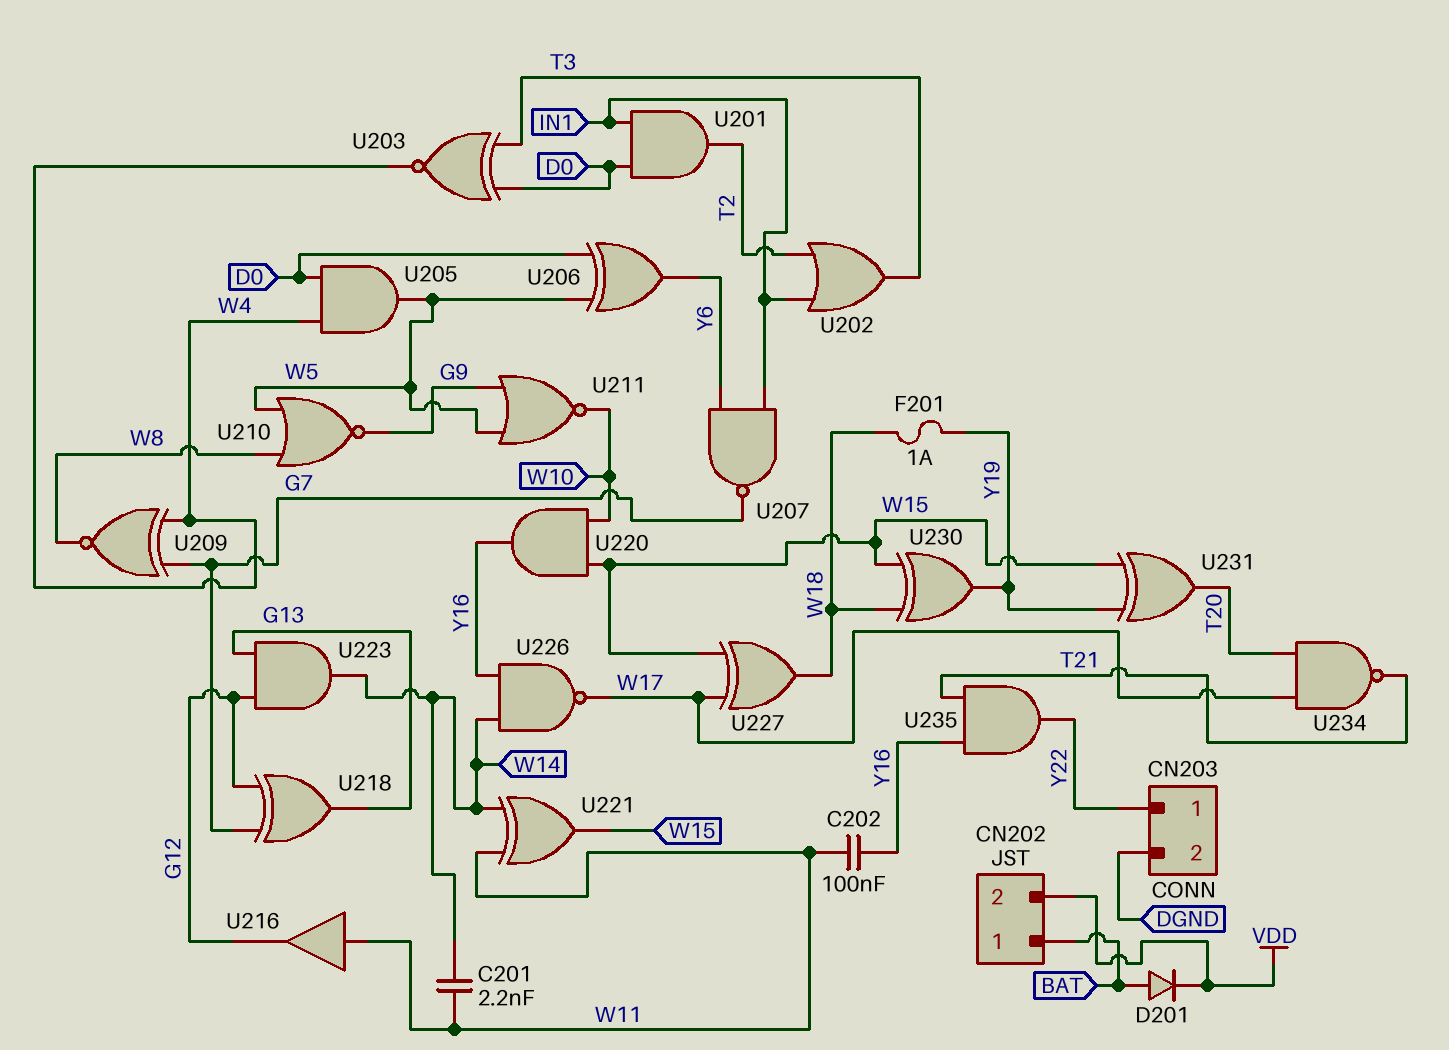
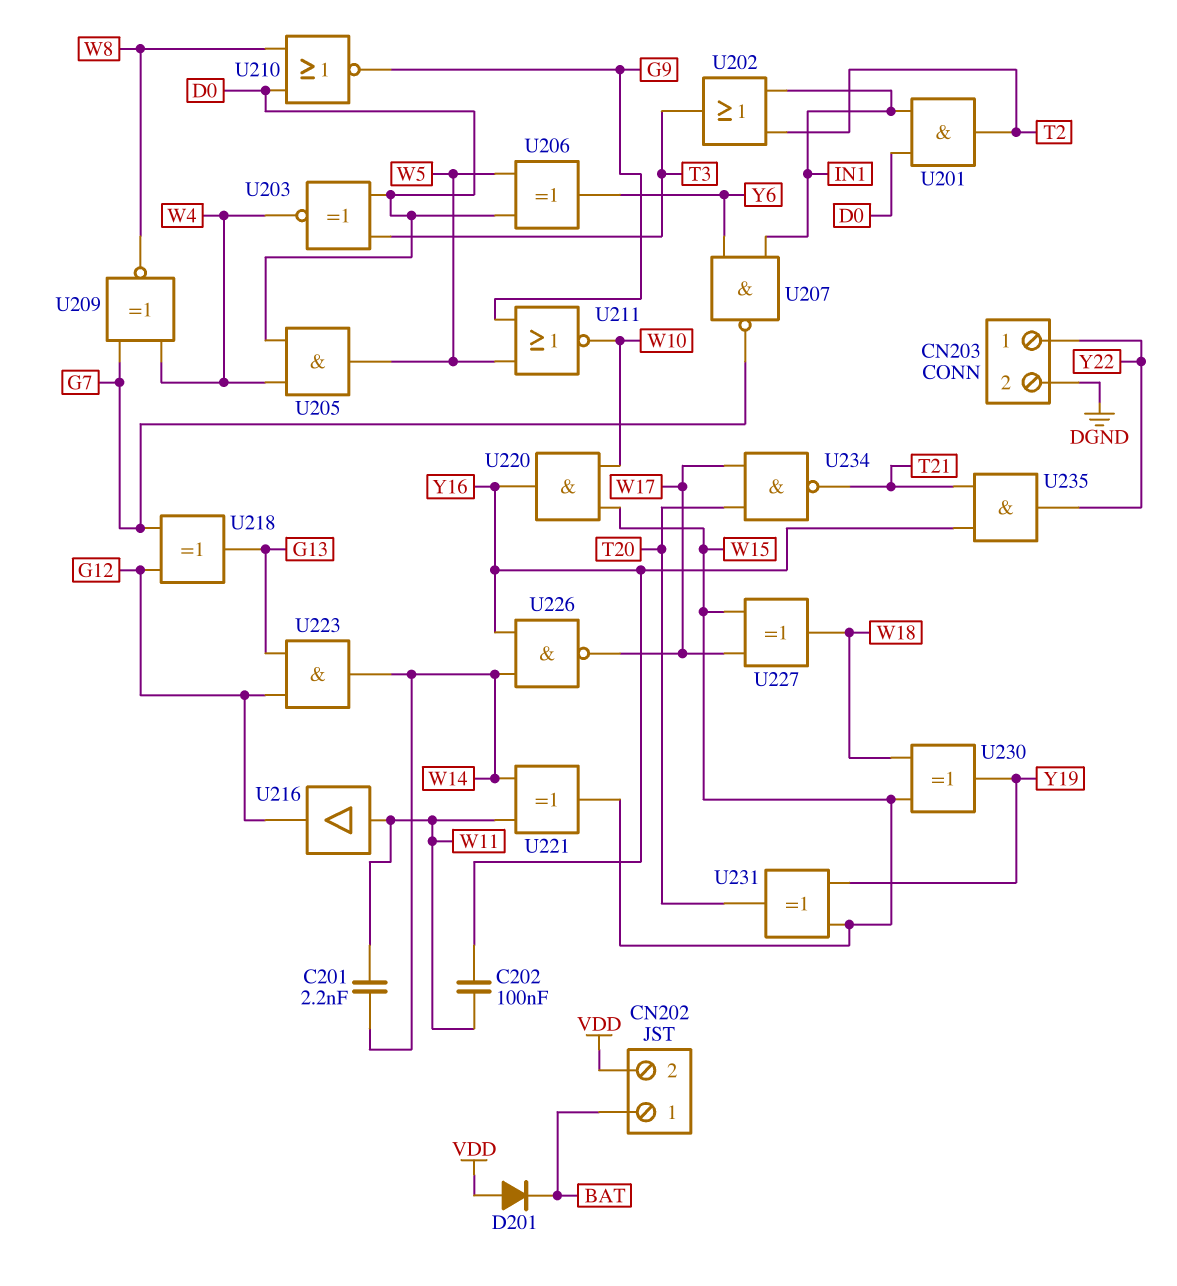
D201: diode (A BAT, K VDD) -> diode (A VDD, K BAT)
F201: 1A (W18, Y19) -> none
U210: NOR (in W5, in W8, out G9) -> NOR (in D0, in W8, out G9)

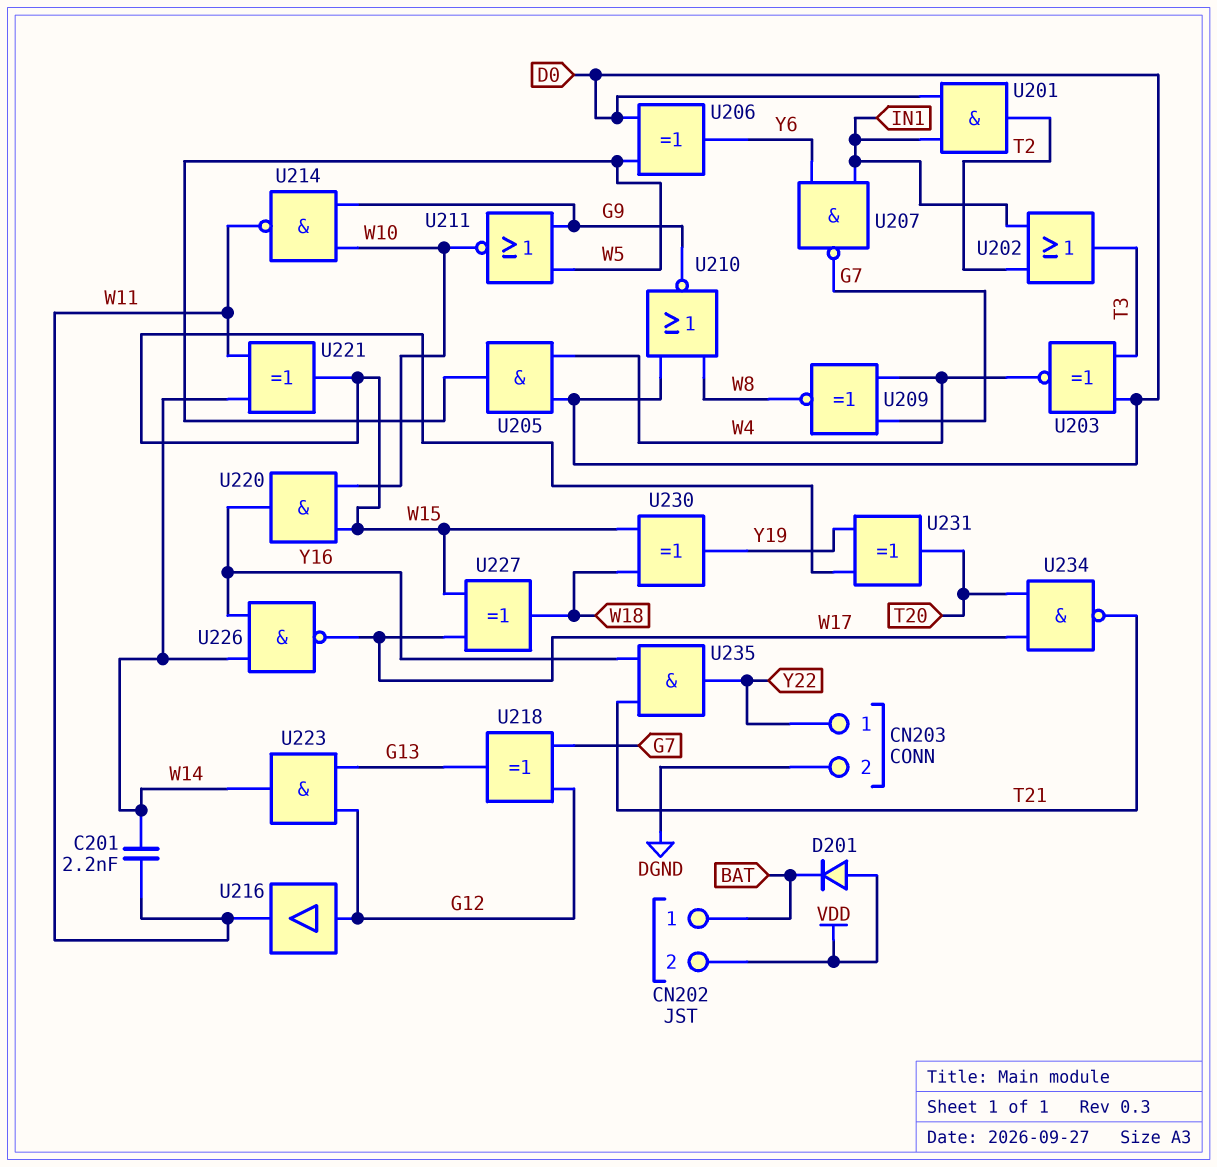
C202: 100nF (W11, Y16) -> none
U214: none -> NAND (in G9, in W10, out W11)
U216: buffer (in W11, out G12) -> buffer (in G12, out W11)

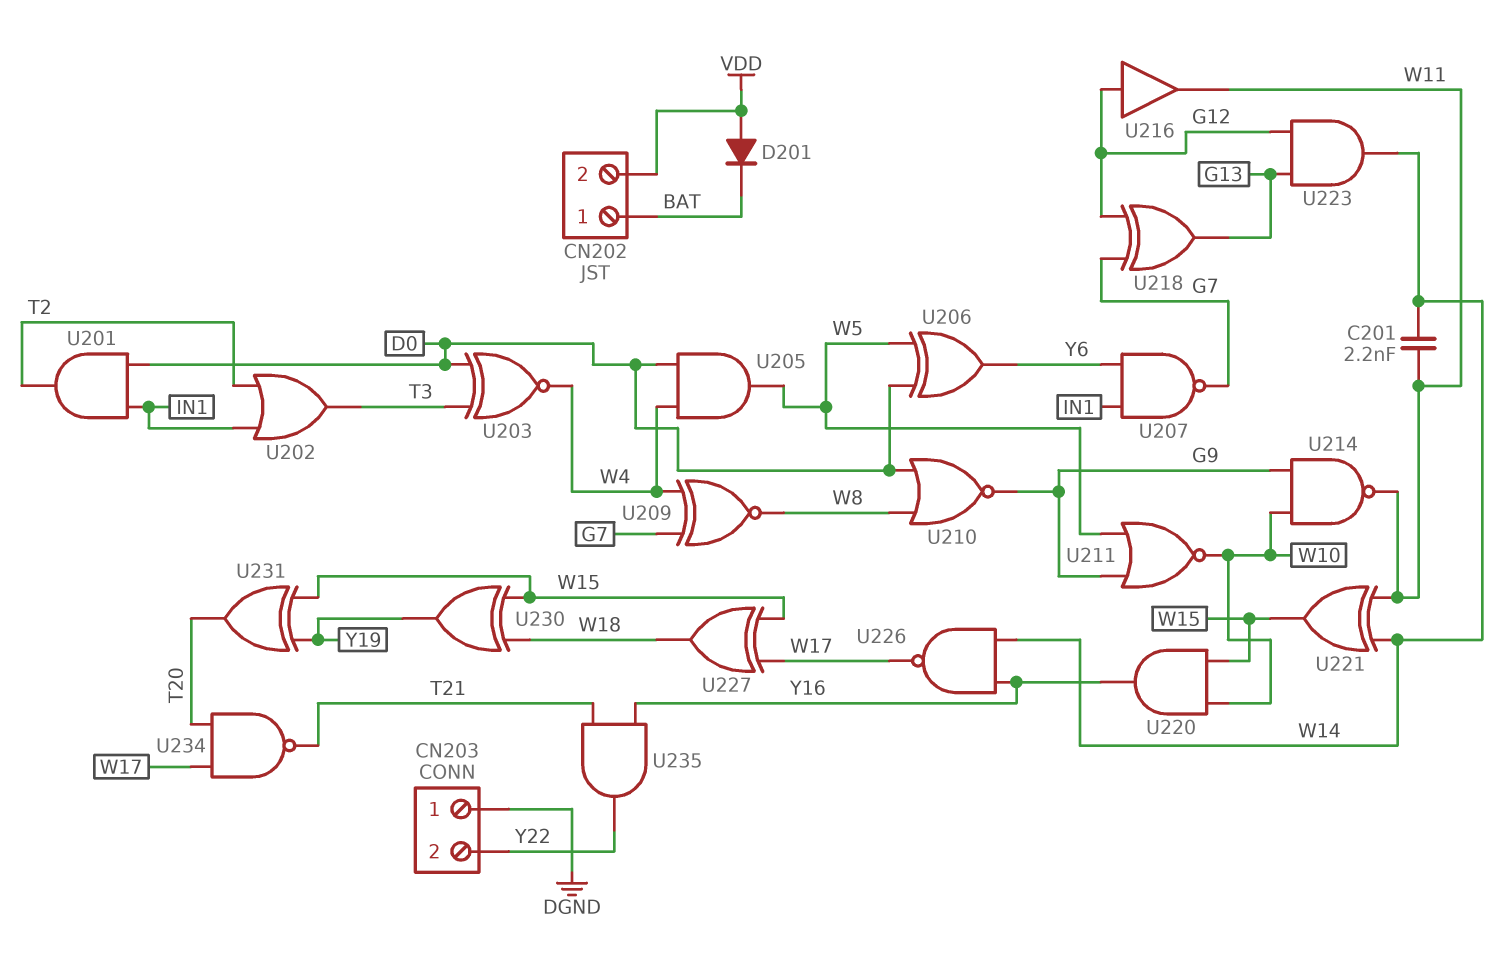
CN203 pin 1: Y22 -> DGND
CN203 pin 2: DGND -> Y22

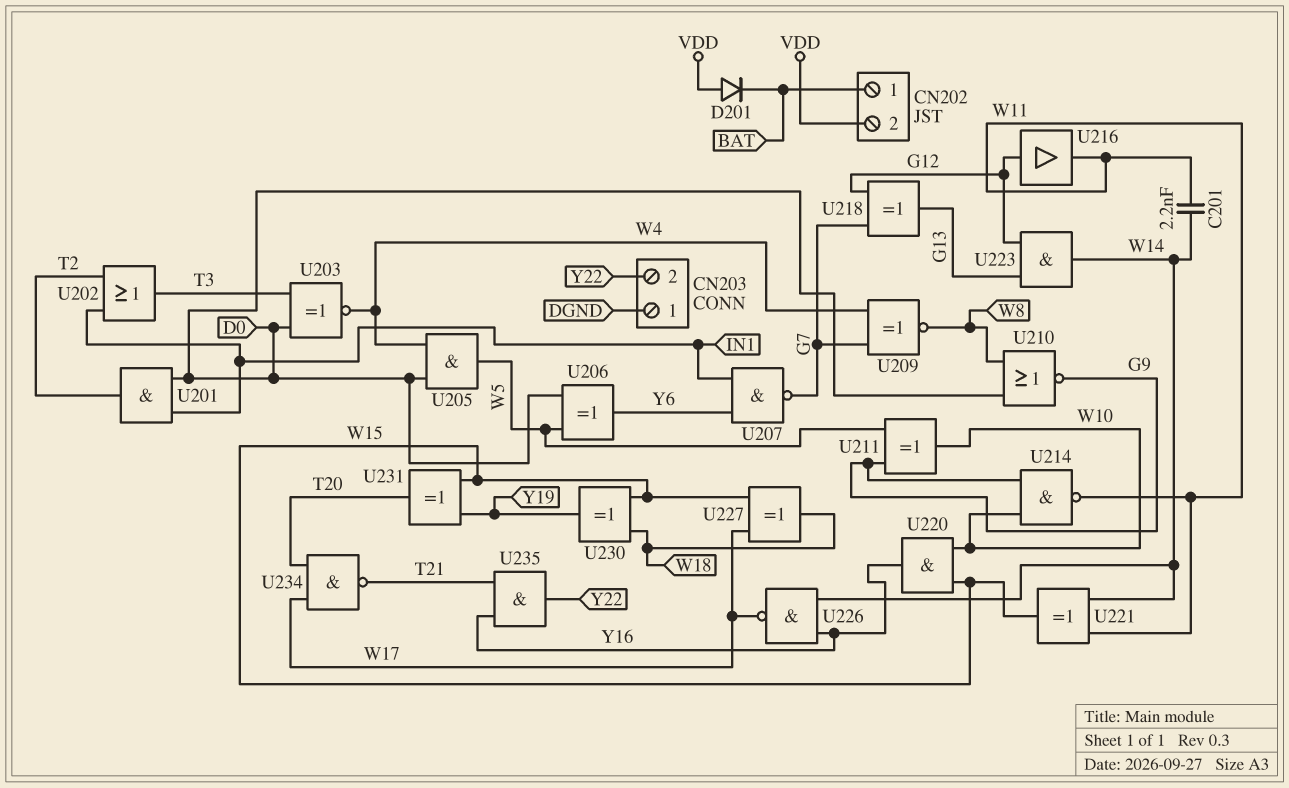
U211: NOR (in G9, in W5, out W10) -> XOR (in G9, in W5, out W10)

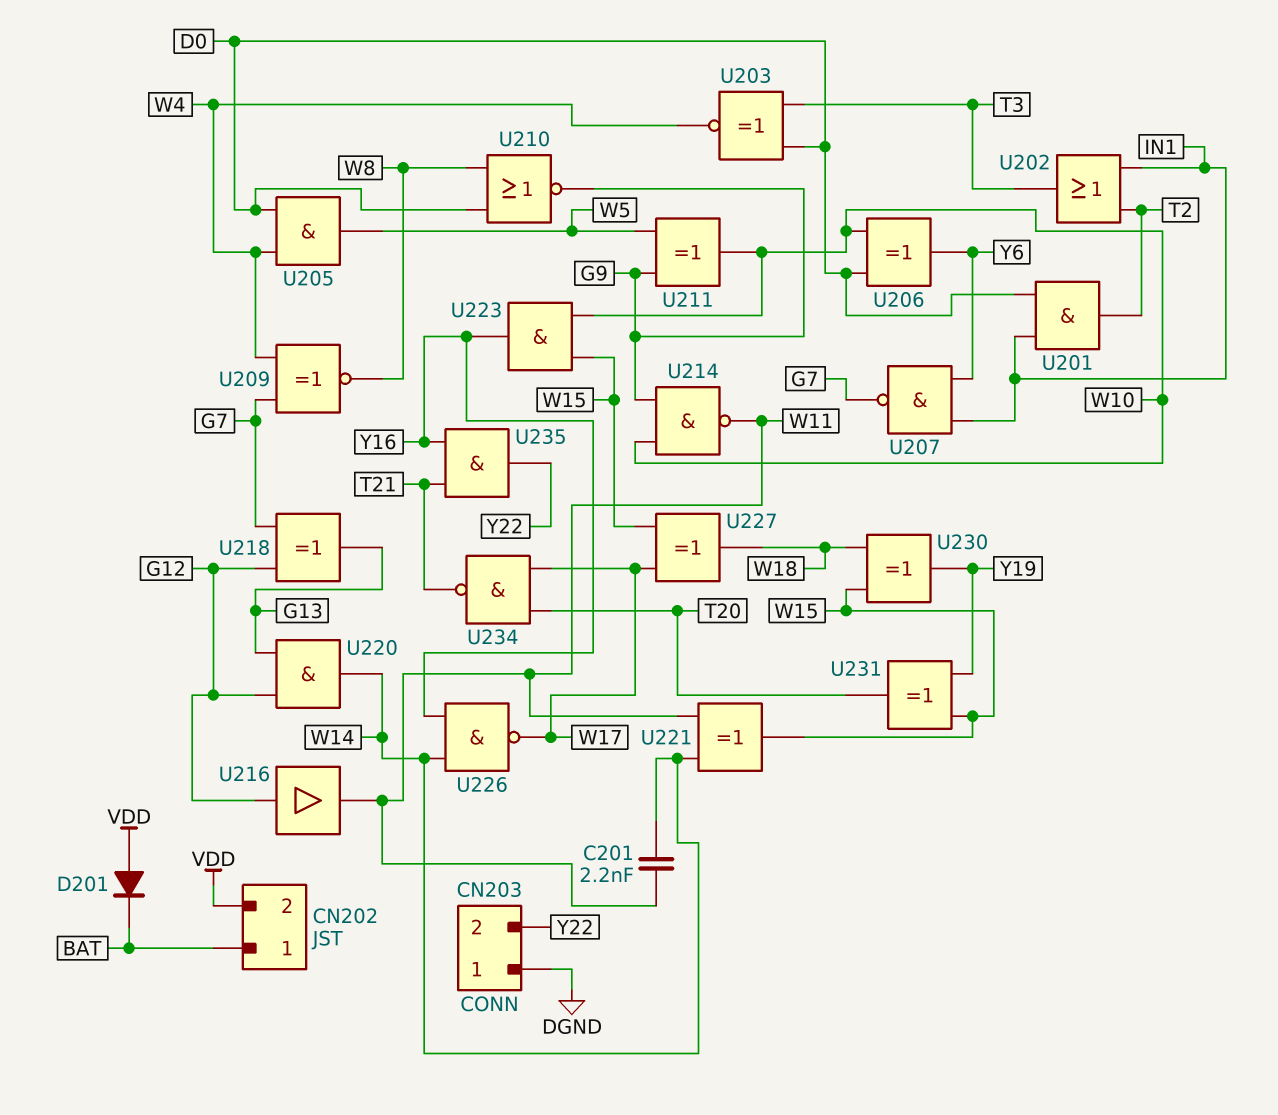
U206: XOR (in D0, in W5, out Y6) -> XOR (in D0, in W10, out Y6)
U220: AND (in W10, in W15, out Y16) -> AND (in G12, in G13, out W14)
U223: AND (in G12, in G13, out W14) -> AND (in W10, in W15, out Y16)

